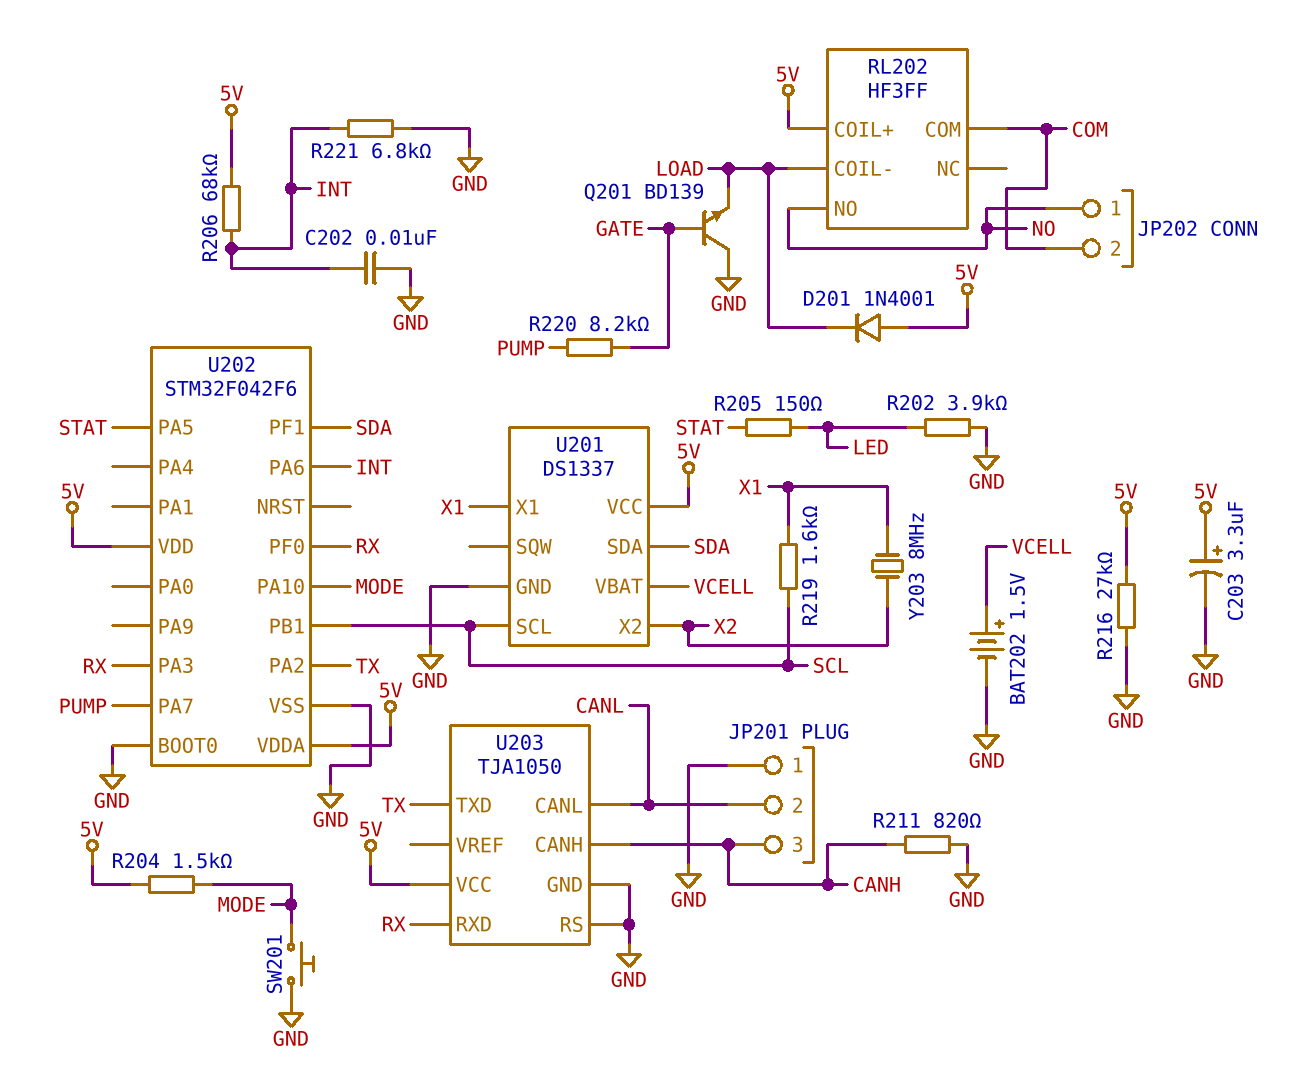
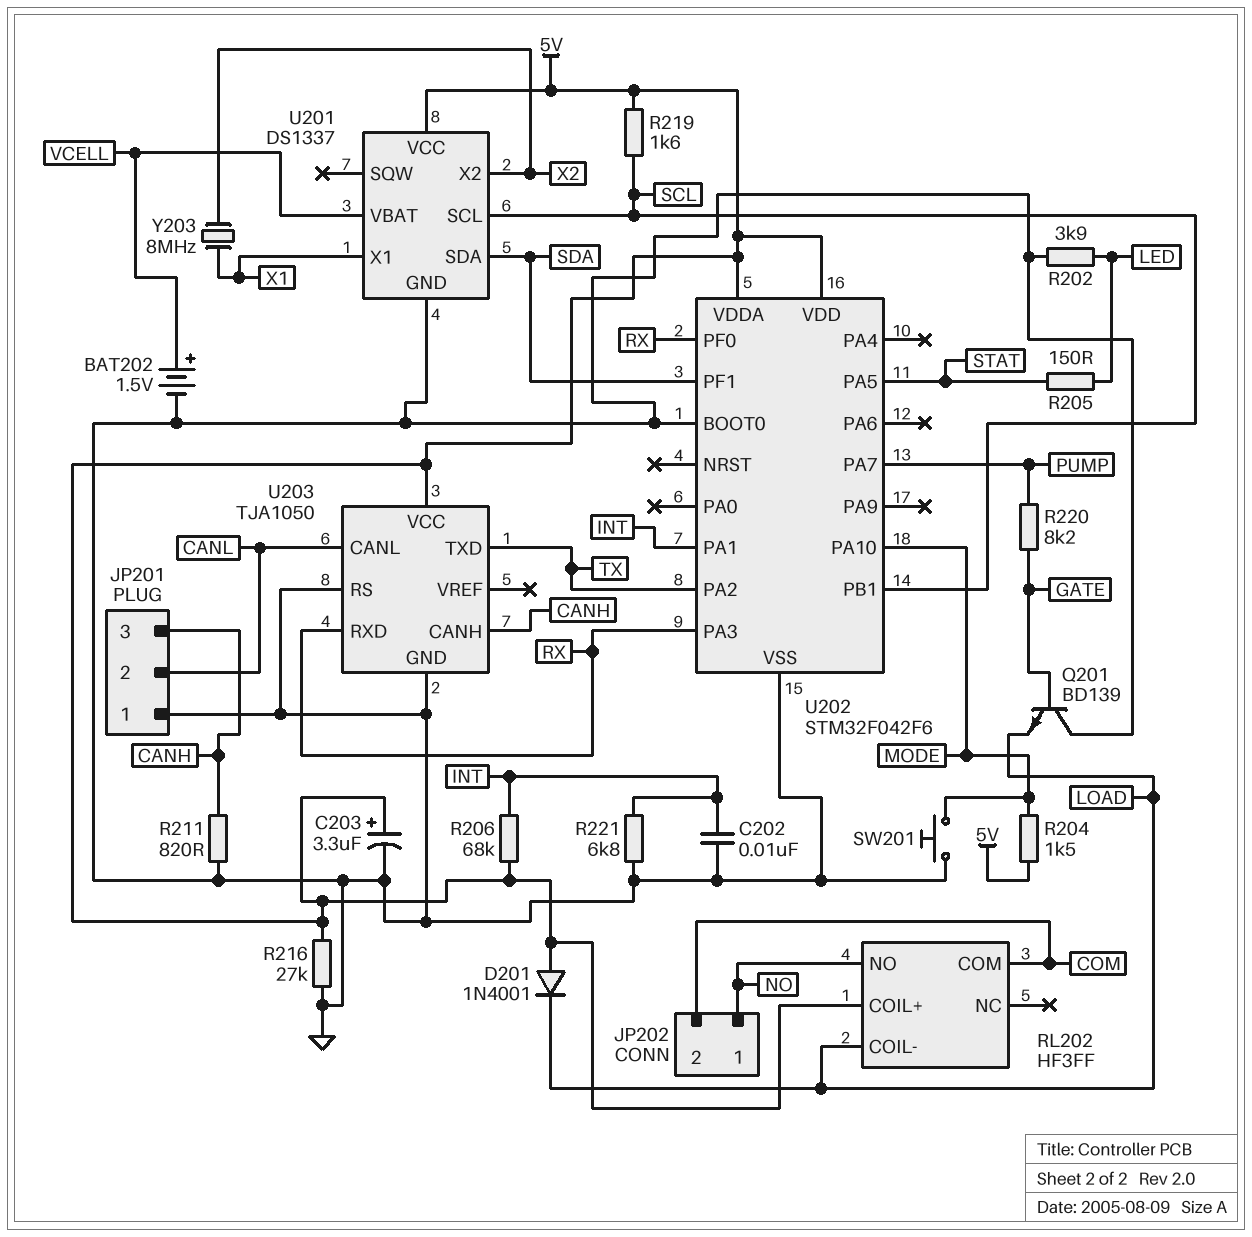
R219: 1.6k (SCL, X1) -> 1.6k (5V, SCL)
U202 pin PA1: none -> INT
U202 pin PA6: INT -> none

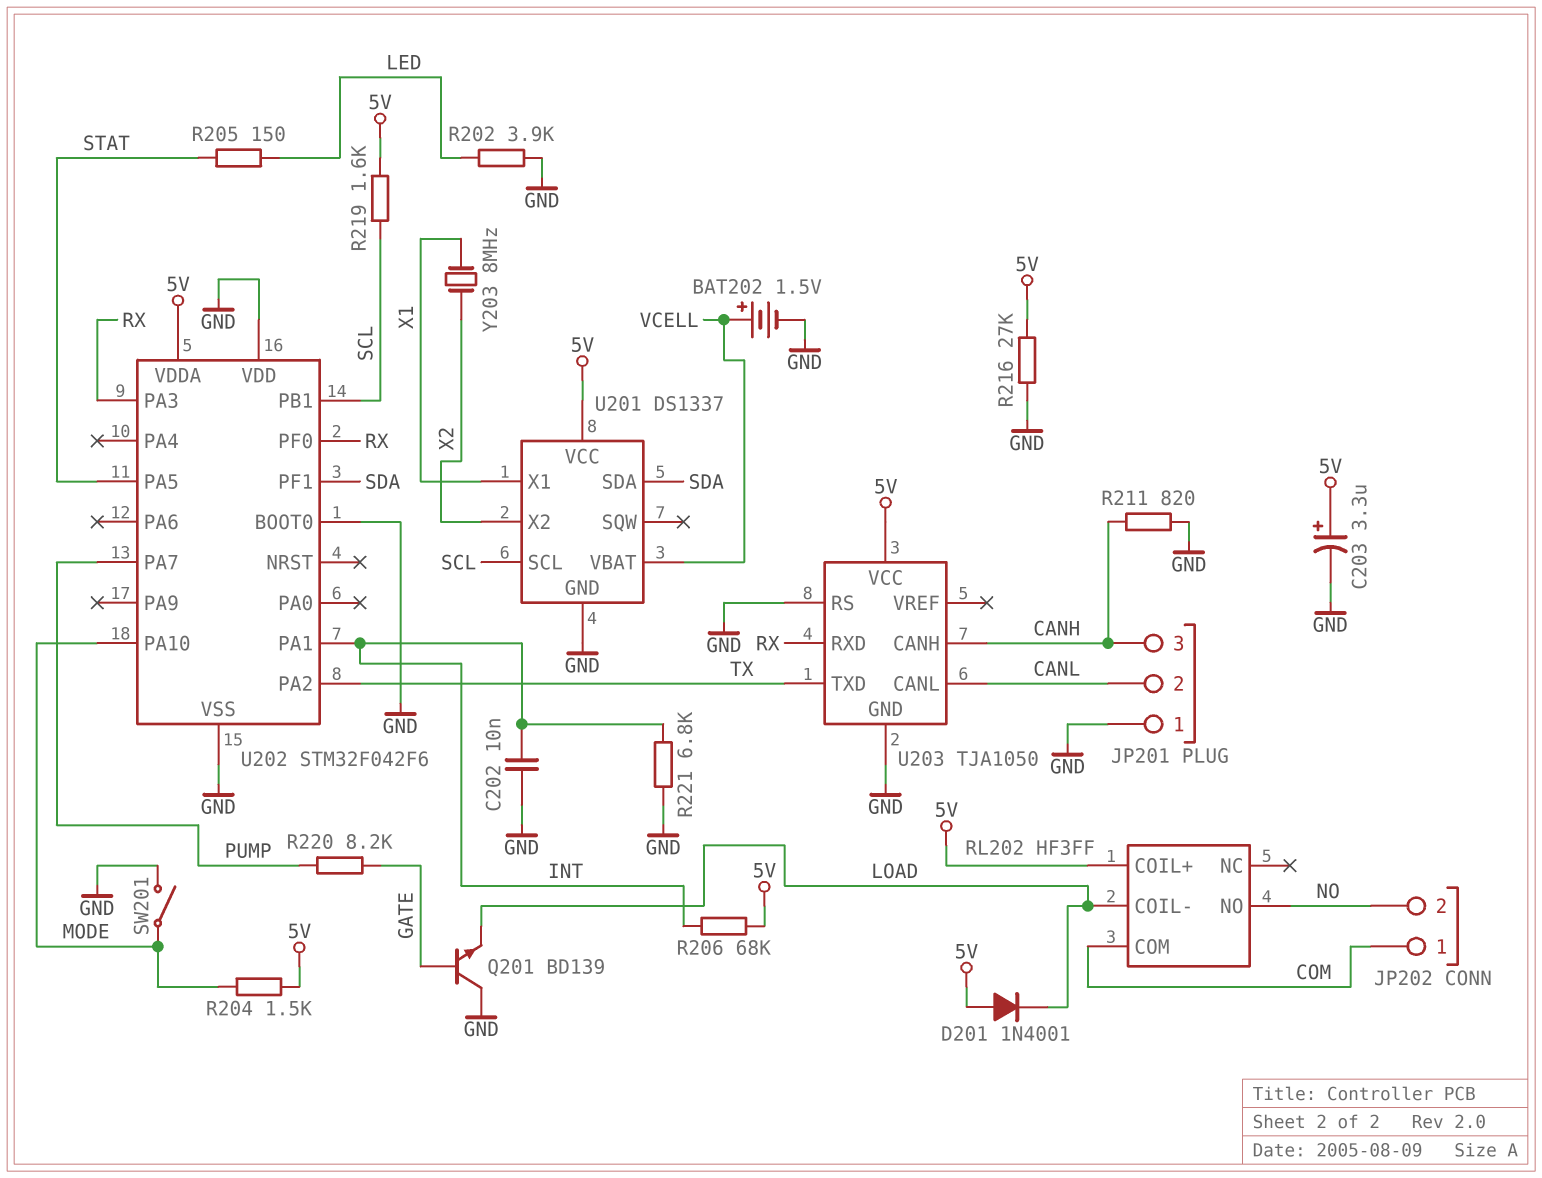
JP202 pin 1: NO -> COM
JP202 pin 2: COM -> NO
SW201: button (GND, MODE) -> switch (GND, MODE)
U202 pin VDD: 5V -> GND

